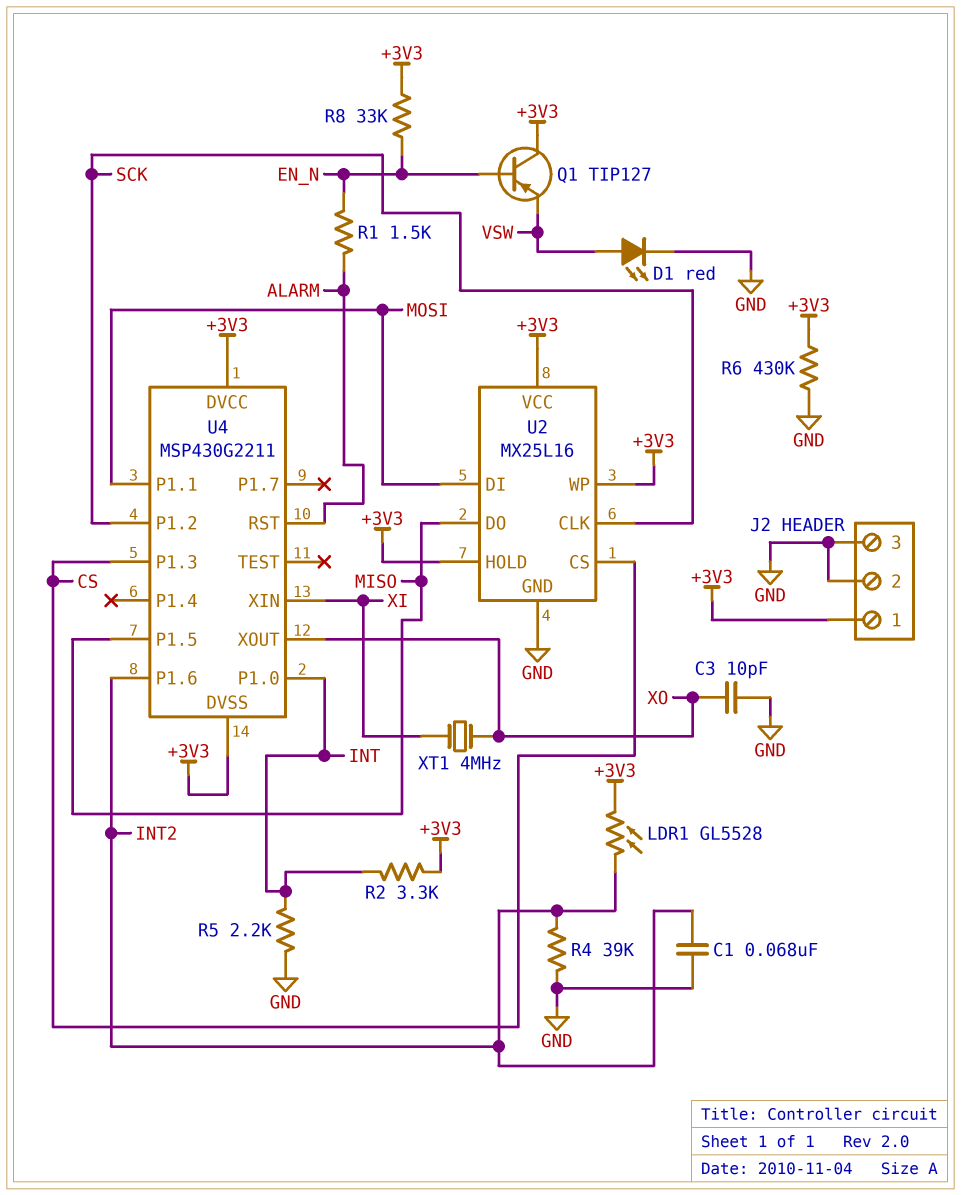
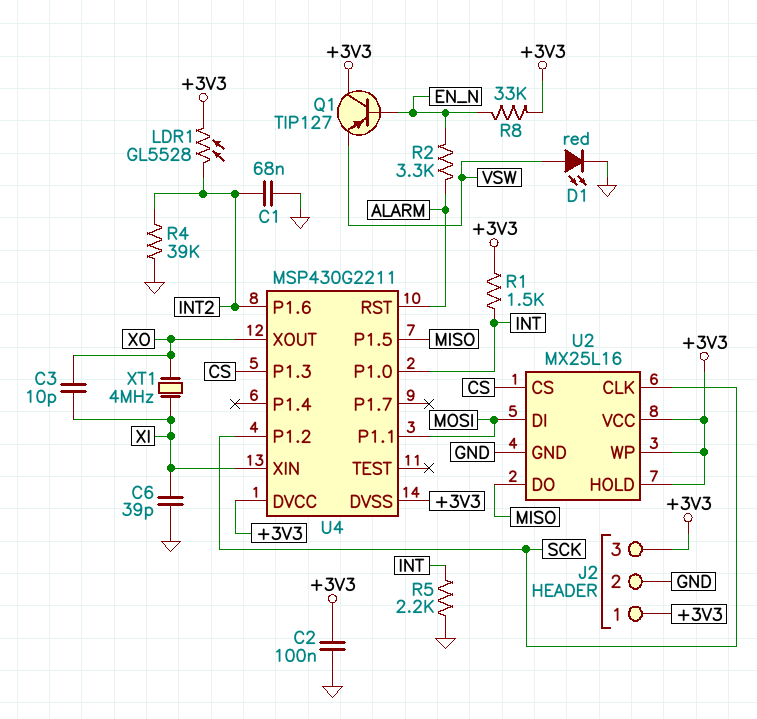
C2: none -> 100nF (+3V3, GND)
C3: 10pF (GND, XO) -> 10pF (XI, XO)
C6: none -> 39pF (GND, XI)
J2 pin 3: GND -> +3V3
R1: 1.5k (ALARM, EN_N) -> 1.5k (+3V3, INT)
R2: 3.3k (+3V3, INT) -> 3.3k (ALARM, EN_N)
R6: 430k (+3V3, GND) -> none

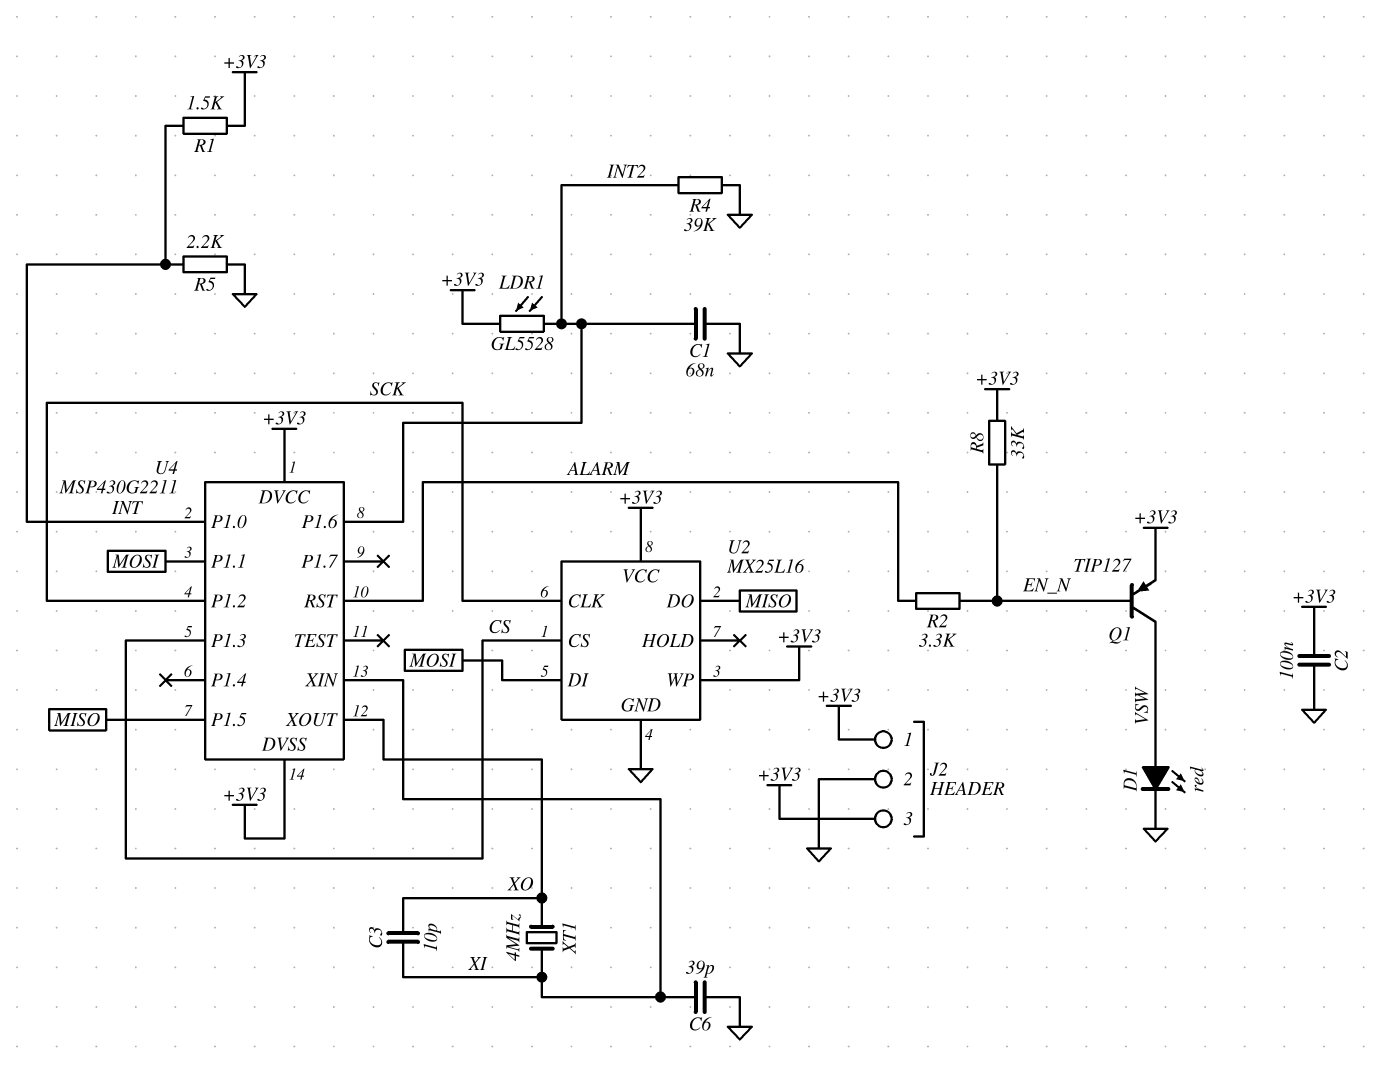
Q1: PNP TIP127 (B EN_N, C +3V3, E VSW) -> PNP TIP127 (B EN_N, C VSW, E +3V3)
U2 pin HOLD: +3V3 -> none

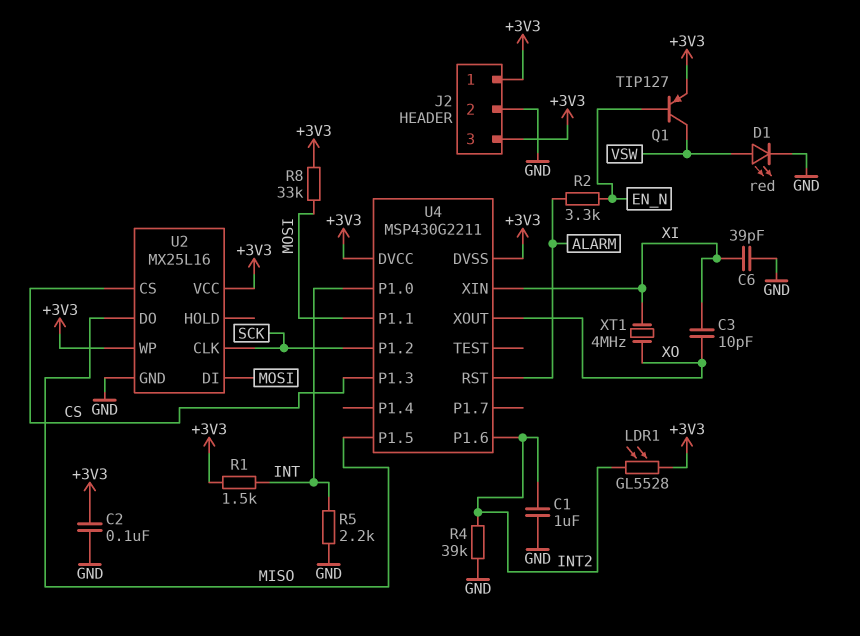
C1: 68nF (GND, INT2) -> 1uF (GND, INT2)
R8: 33k (+3V3, EN_N) -> 33k (+3V3, MOSI)

